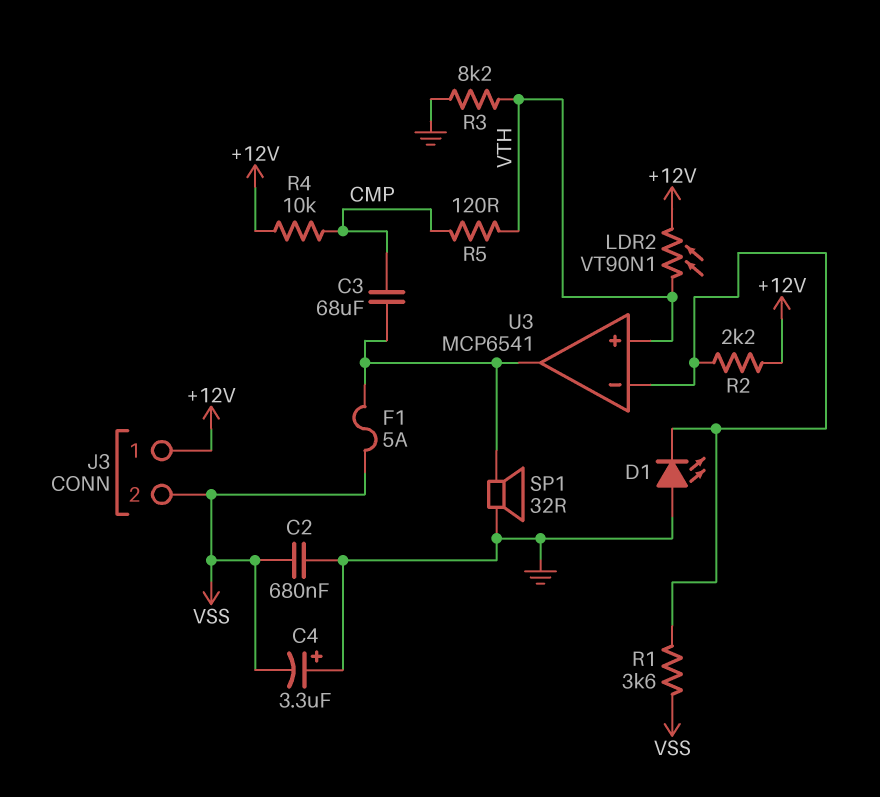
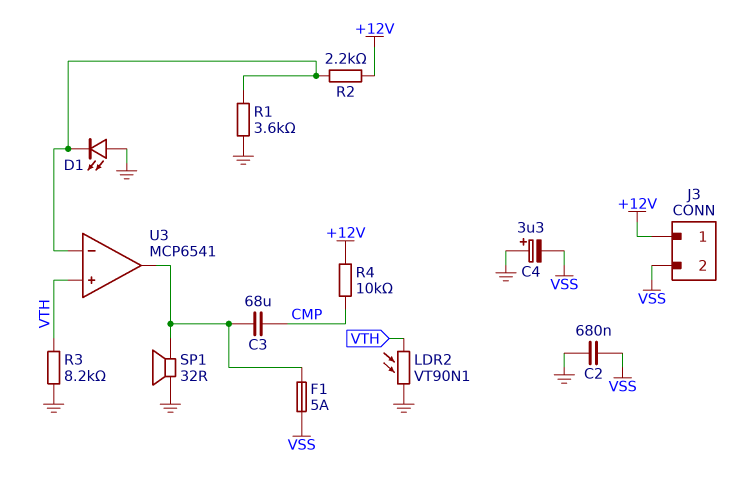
LDR2: VT90N1 (+12V, VTH) -> VT90N1 (GND, VTH)
R1: 3.6k (U3/in-, VSS) -> 3.6k (GND, U3/in-)
R5: 120 (CMP, VTH) -> none

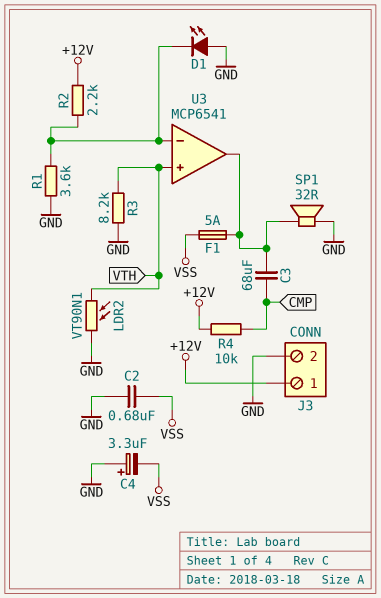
J3 pin 2: VSS -> GND

